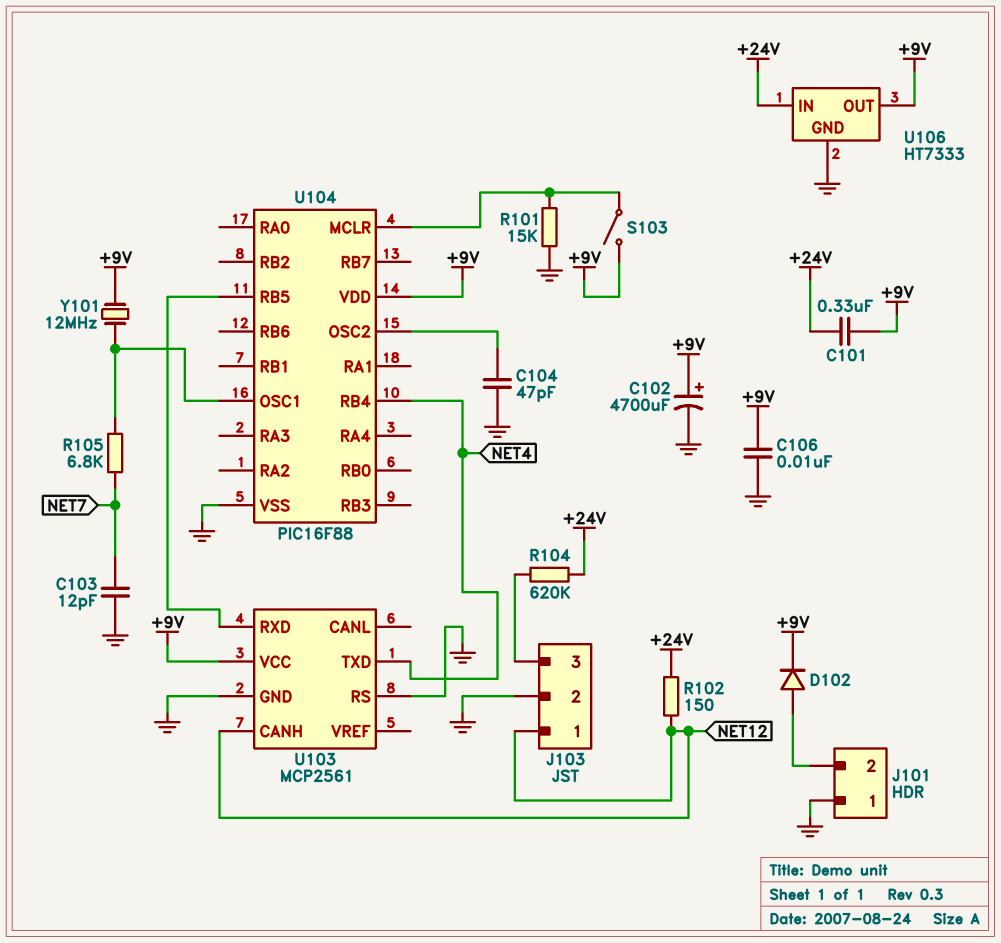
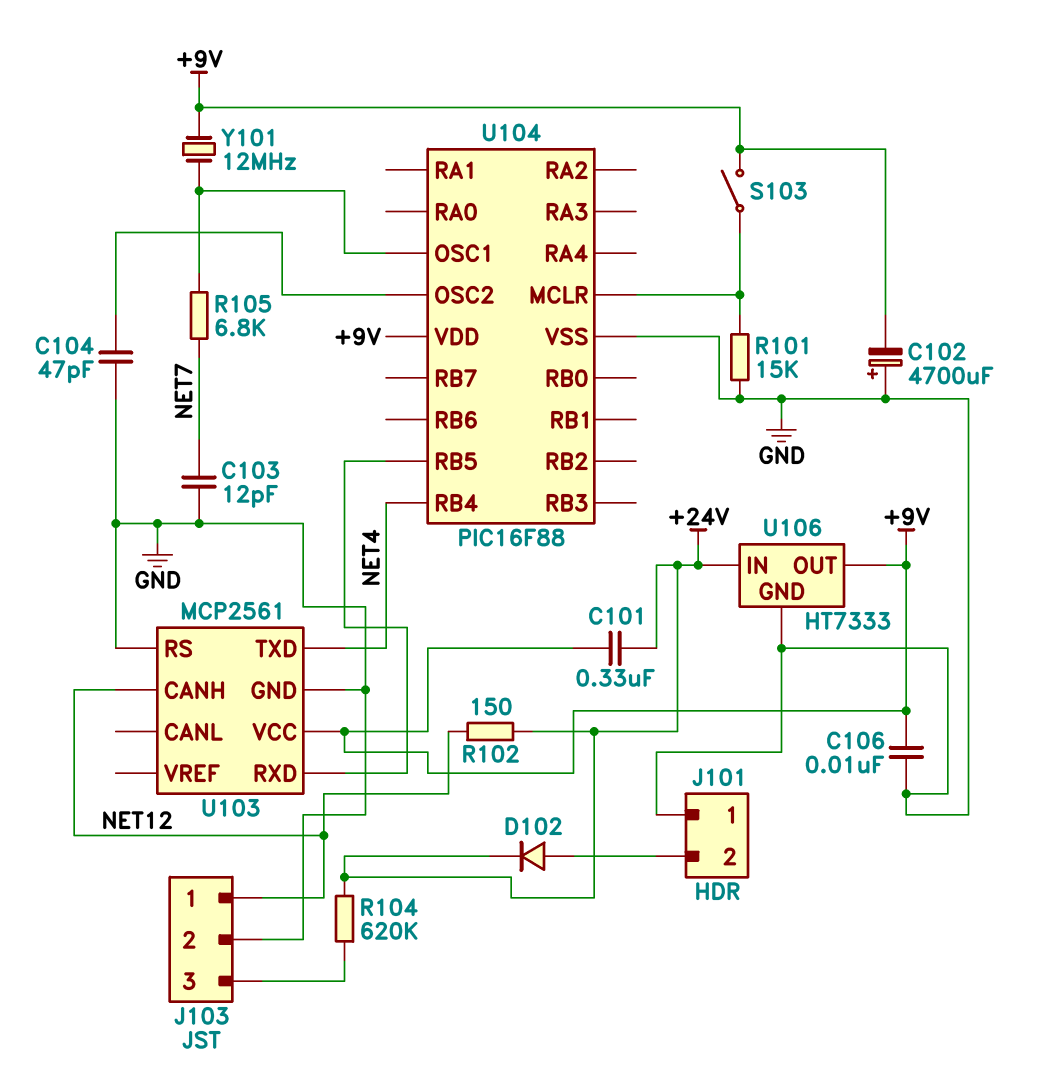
C102: 4700uF (plus +9V, minus GND) -> 4700uF (plus GND, minus +9V)
D102: diode (A J101/2, K +9V) -> diode (A J101/2, K +24V)

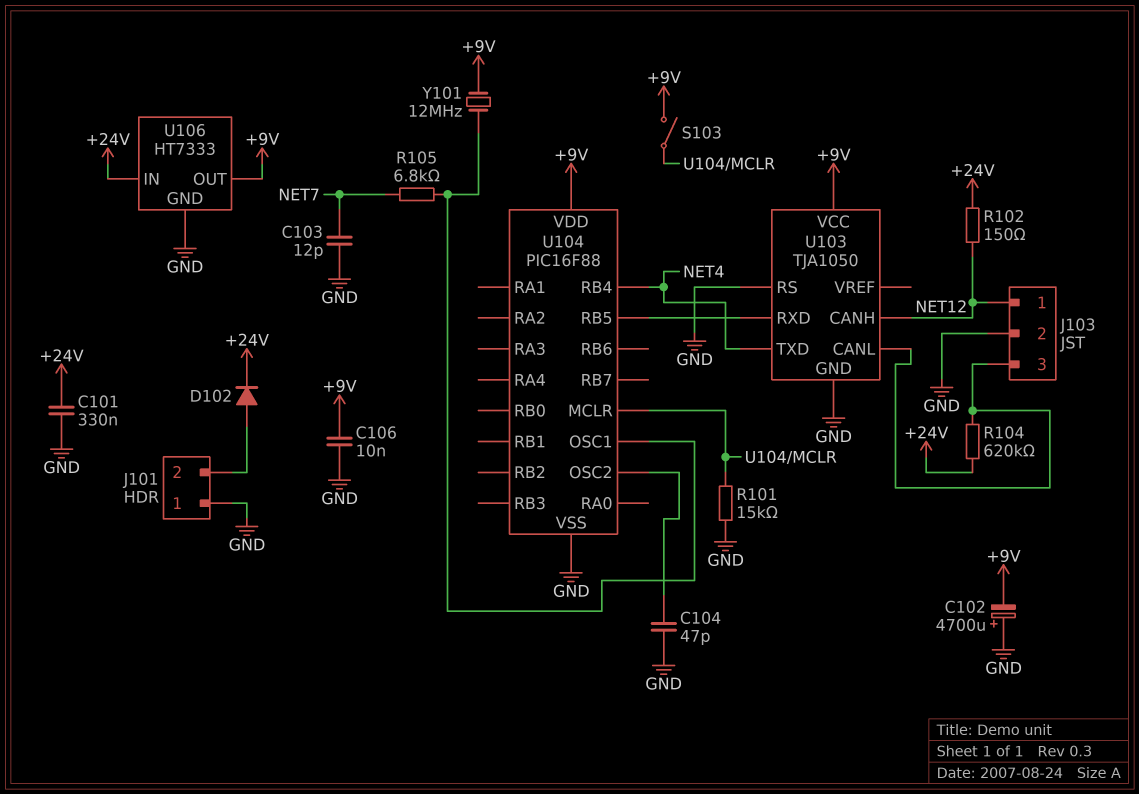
C101: 330nF (+9V, +24V) -> 330nF (+24V, GND)
U103: MCP2561 -> TJA1050
U103 pin CANL: none -> J103/3

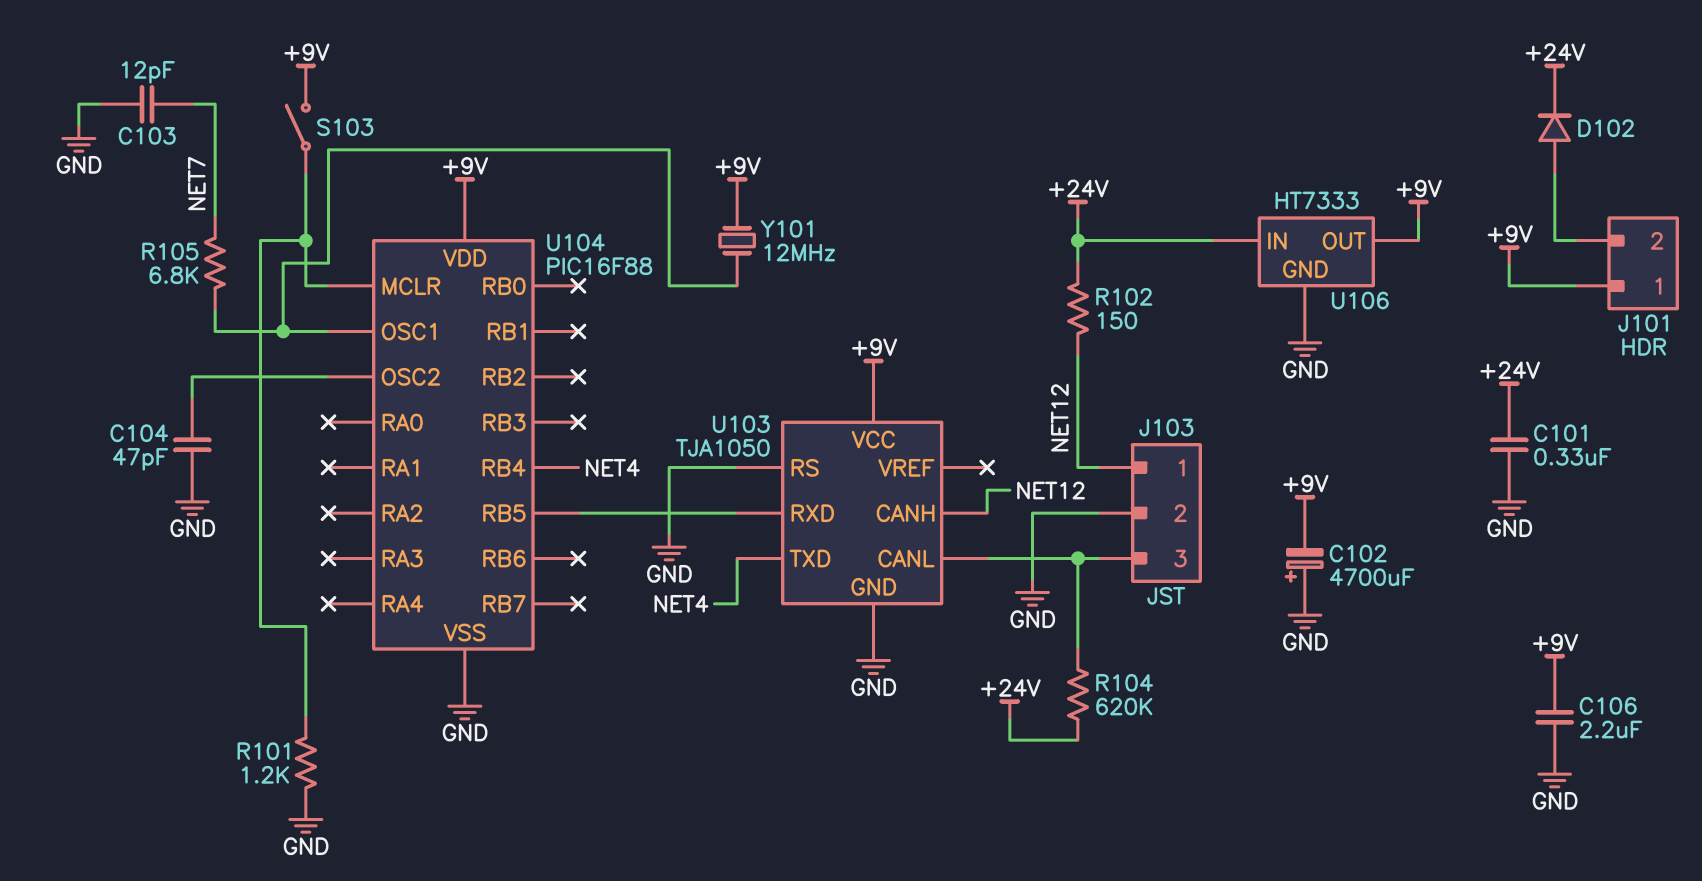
C106: 10nF (+9V, GND) -> 2.2uF (+9V, GND)
J101 pin 1: GND -> +9V
R101: 15k (GND, U104/MCLR) -> 1.2k (GND, U104/MCLR)

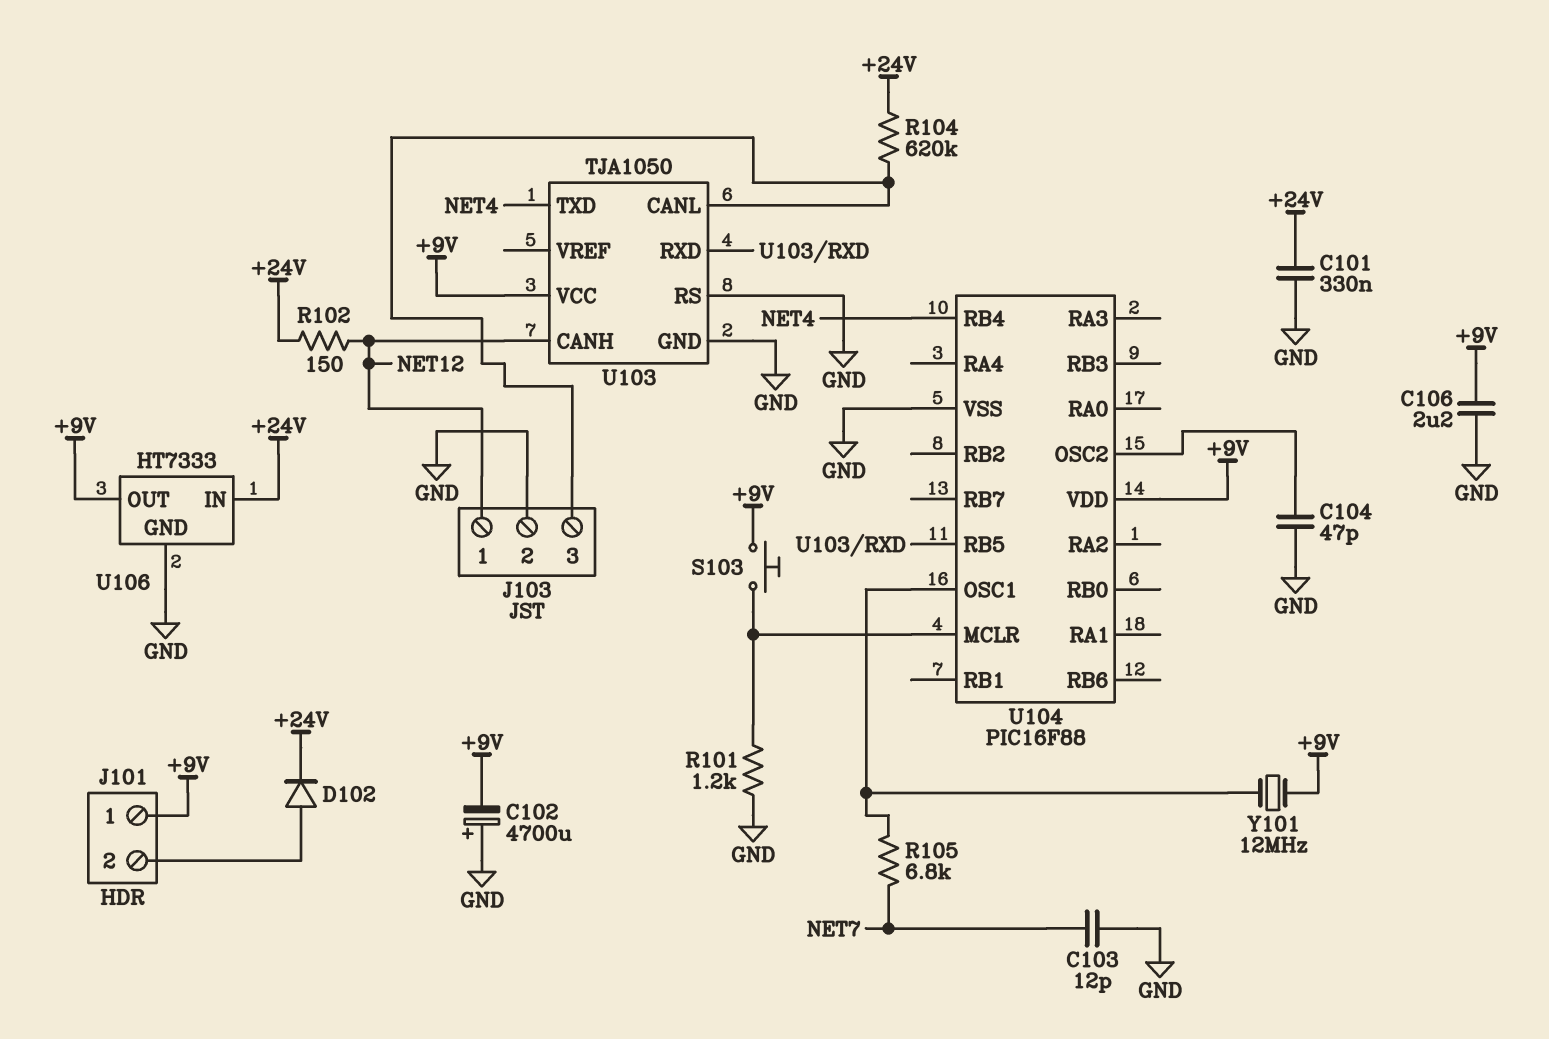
S103: switch (+9V, U104/MCLR) -> button (+9V, U104/MCLR)

